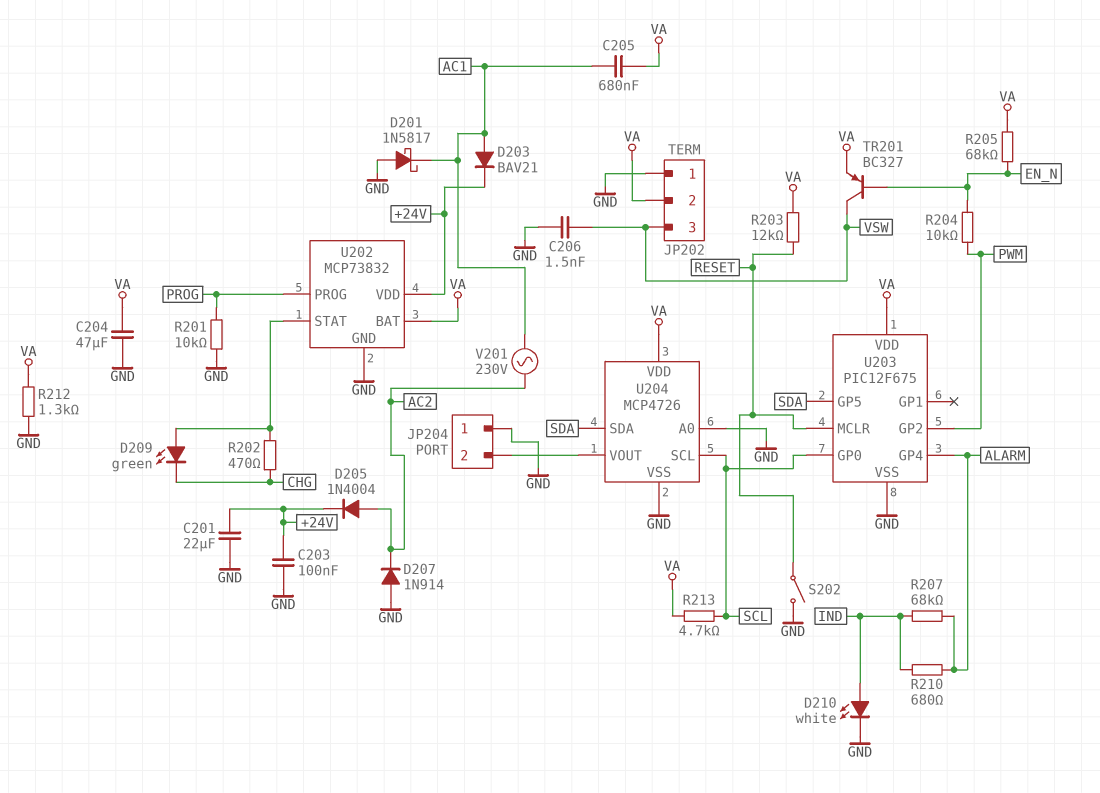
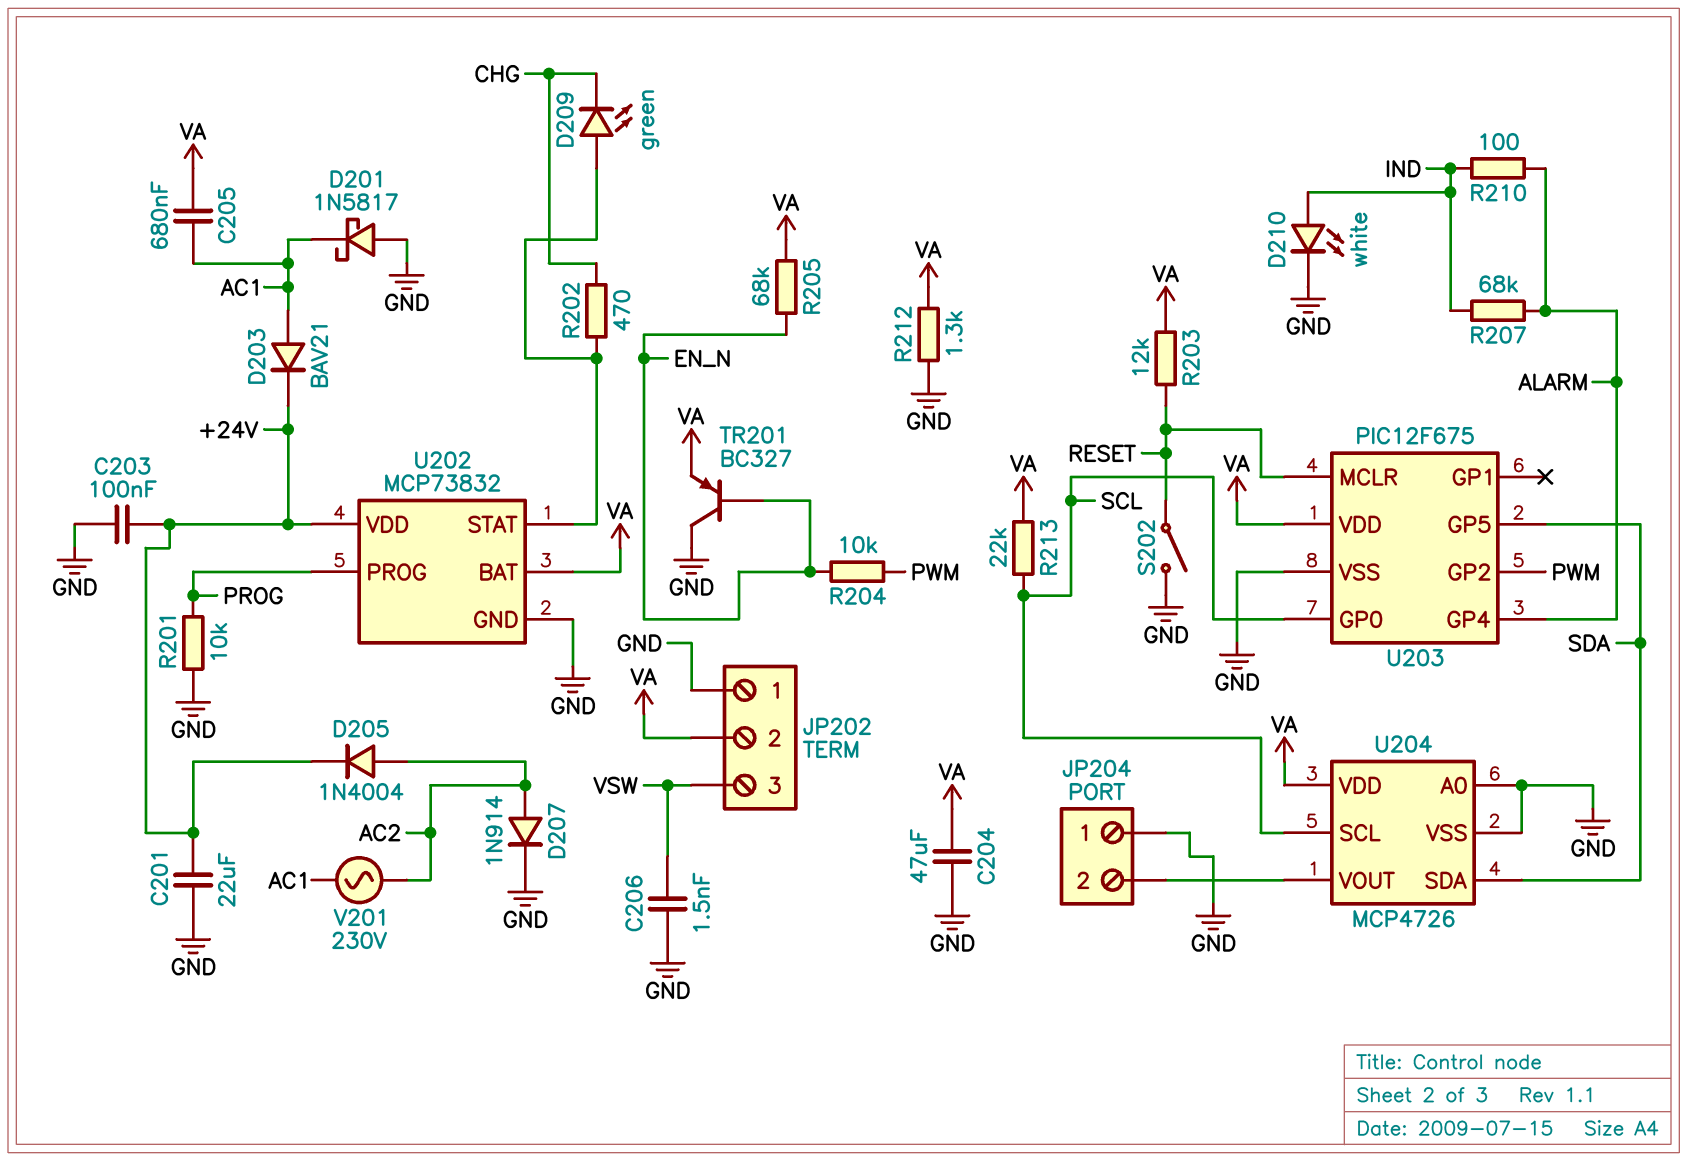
D207: diode 1N914 (A GND, K AC2) -> diode 1N914 (A AC2, K GND)
R210: 680 (ALARM, IND) -> 100 (ALARM, IND)
R213: 4.7k (SCL, VA) -> 22k (SCL, VA)
TR201: PNP BC327 (B EN_N, C VSW, E VA) -> PNP BC327 (B EN_N, C GND, E VA)

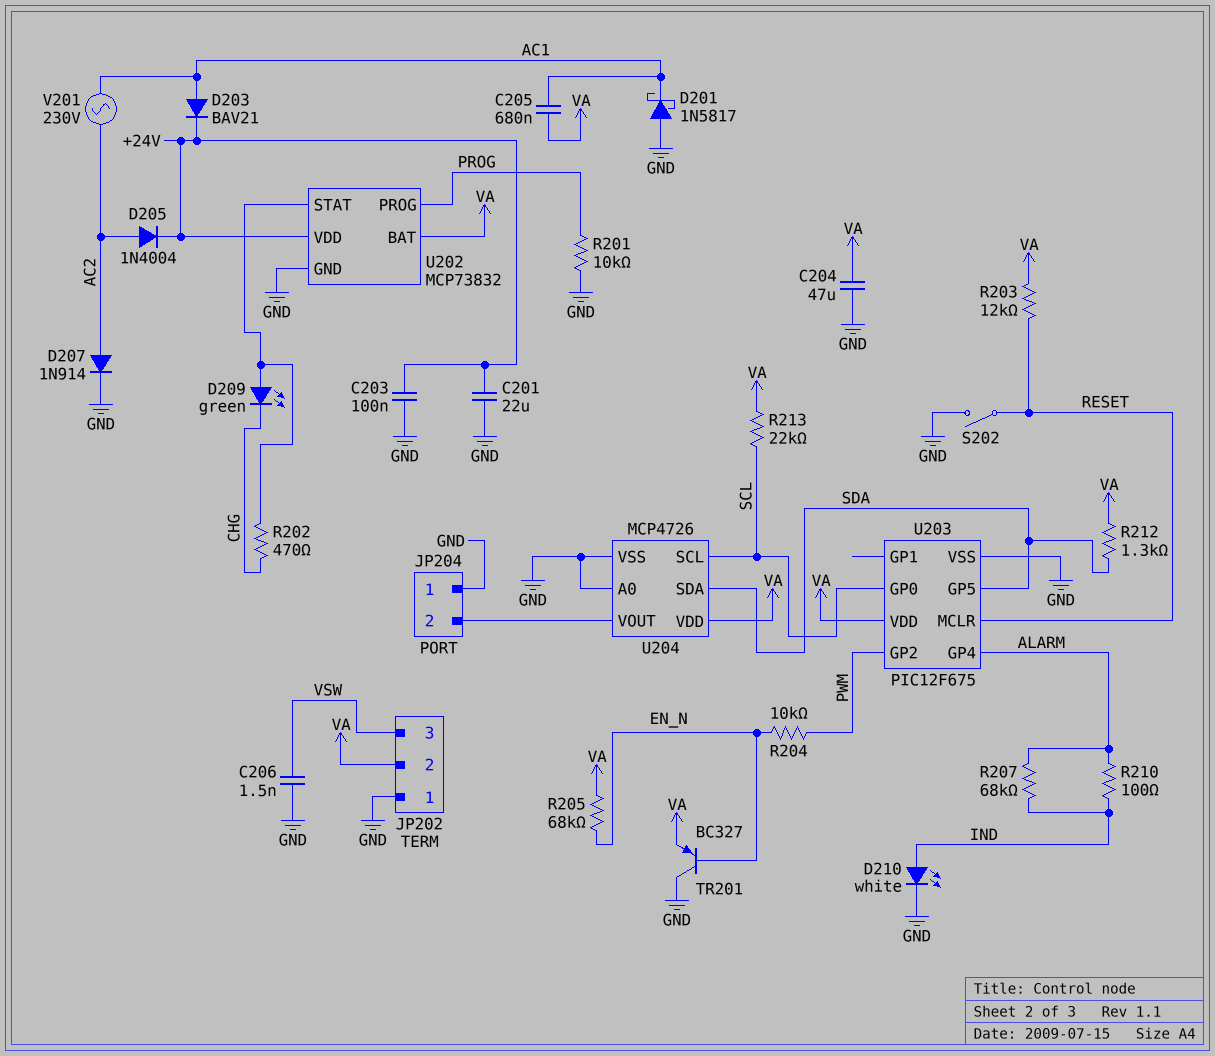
R212: 1.3k (GND, VA) -> 1.3k (SDA, VA)

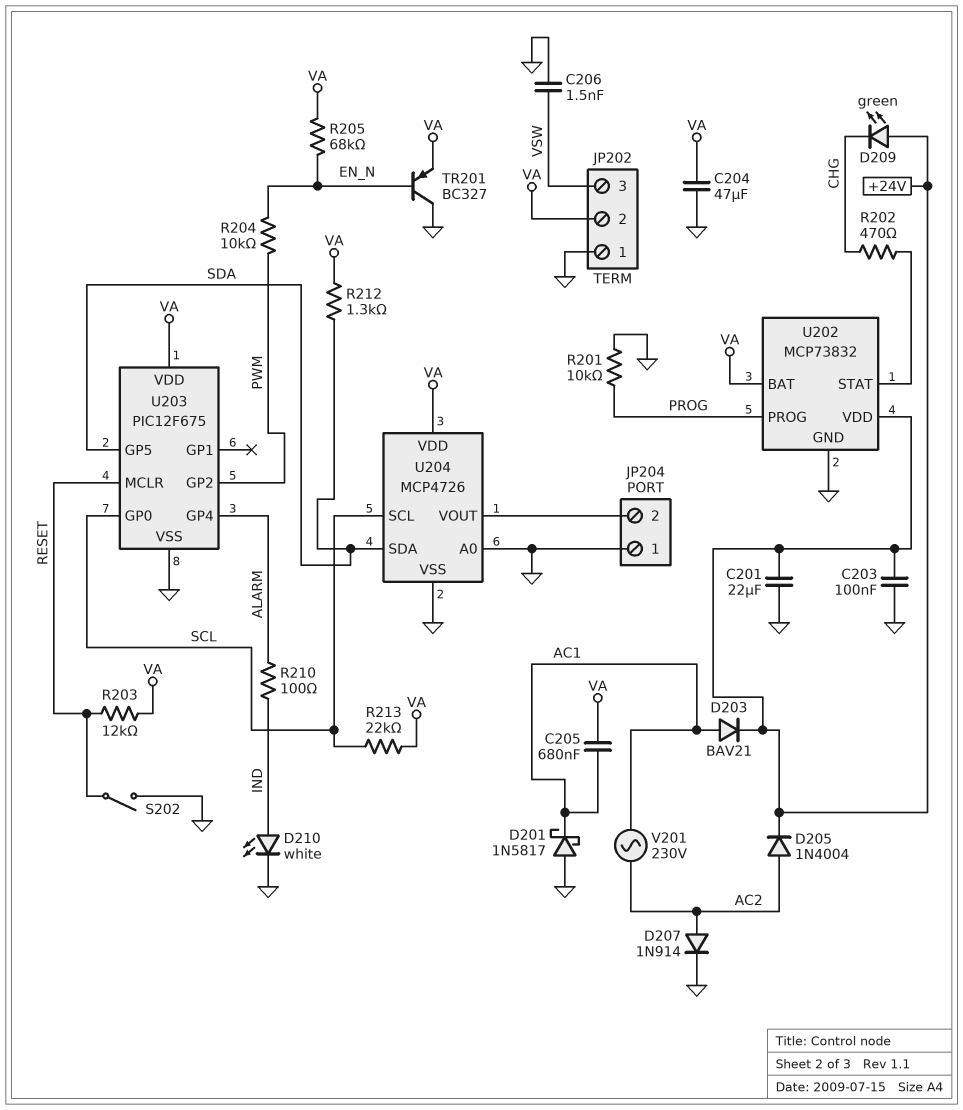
D209: LED green (A U202/STAT, K CHG) -> LED green (A +24V, K CHG)
R207: 68k (ALARM, IND) -> none

